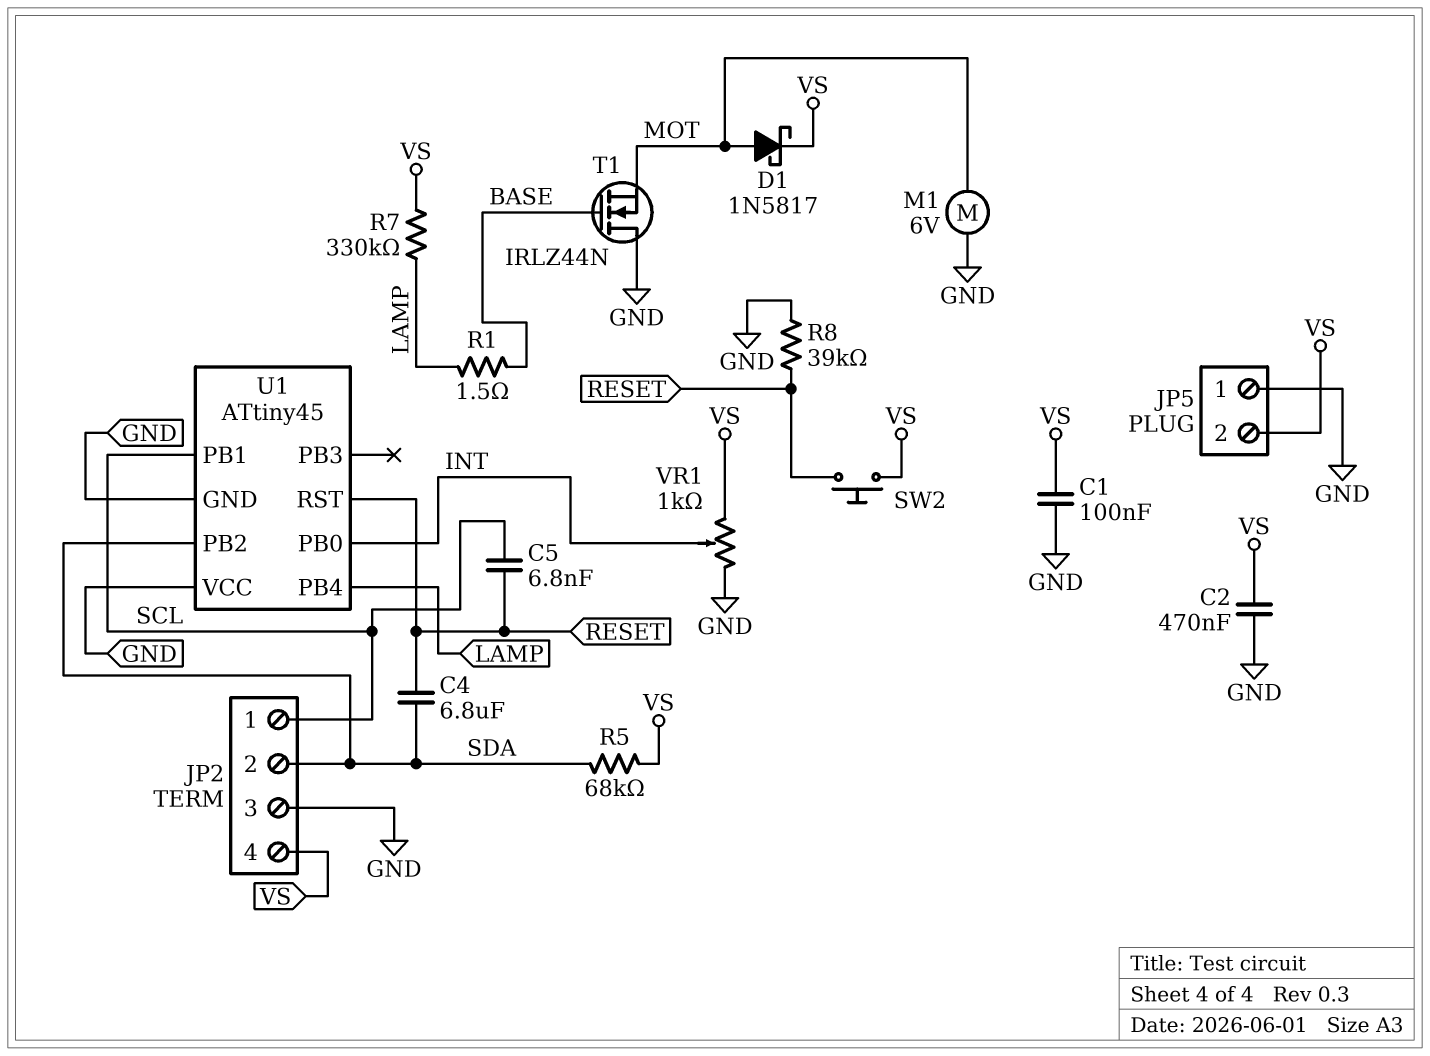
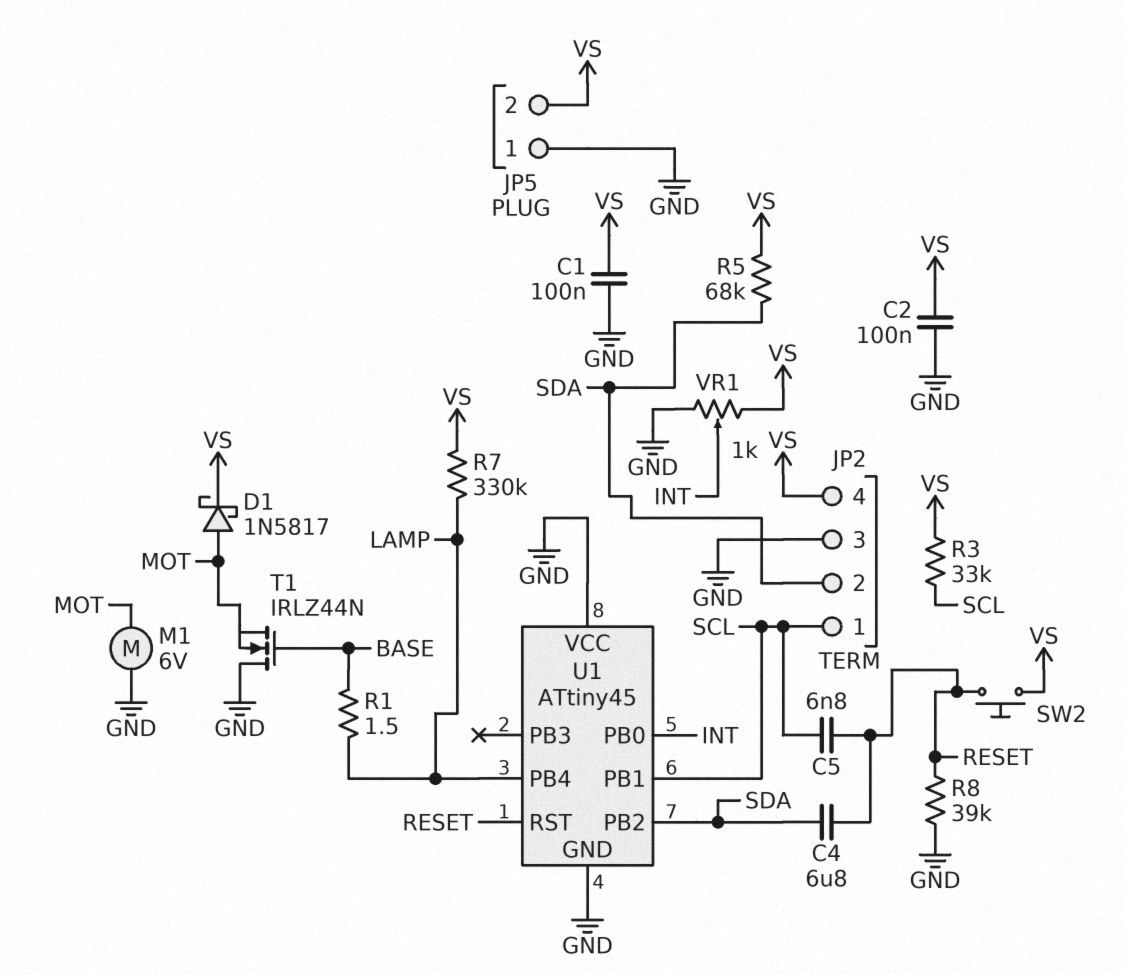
C2: 470nF (GND, VS) -> 100nF (GND, VS)
R3: none -> 33k (SCL, VS)

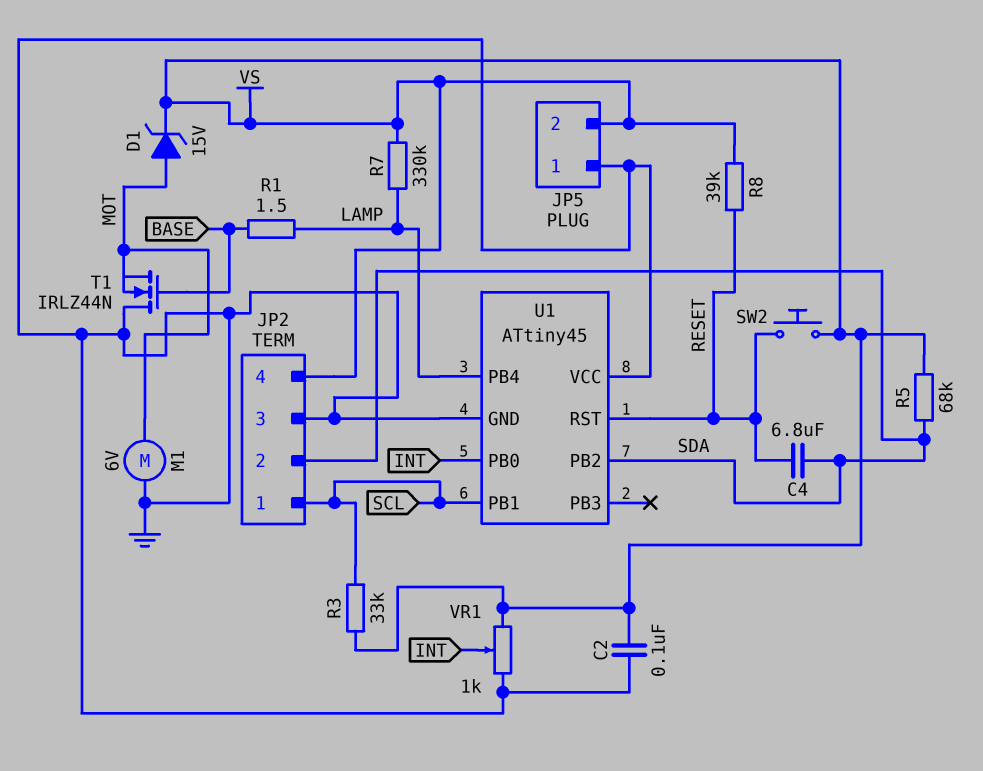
C1: 100nF (GND, VS) -> none
C5: 6.8nF (RESET, SCL) -> none
D1: schottky 1N5817 (A MOT, K VS) -> zener 15V (A MOT, K VS)
R8: 39k (GND, RESET) -> 39k (RESET, VS)

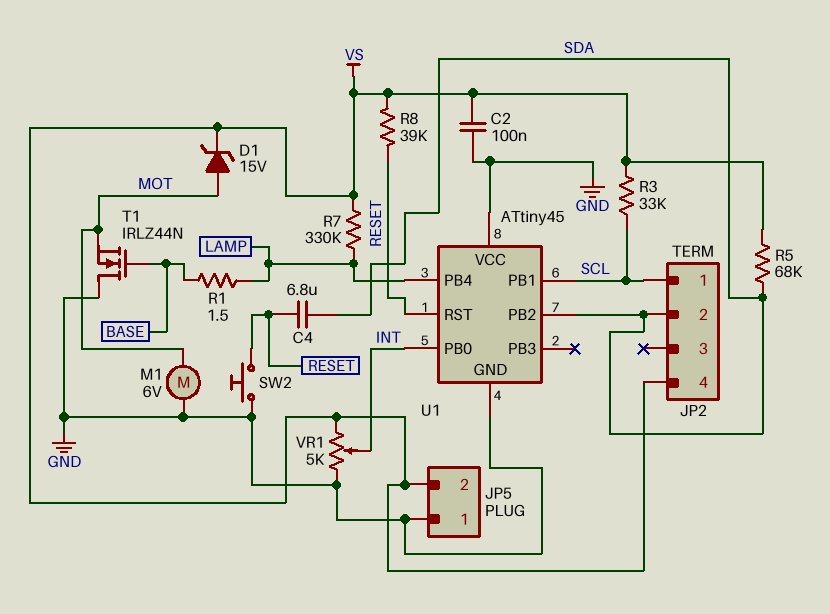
JP2 pin 3: GND -> none
SW2: button (RESET, VS) -> button (GND, RESET)
VR1: 1k (GND, VS, wiper INT) -> 5k (GND, VS, wiper INT)

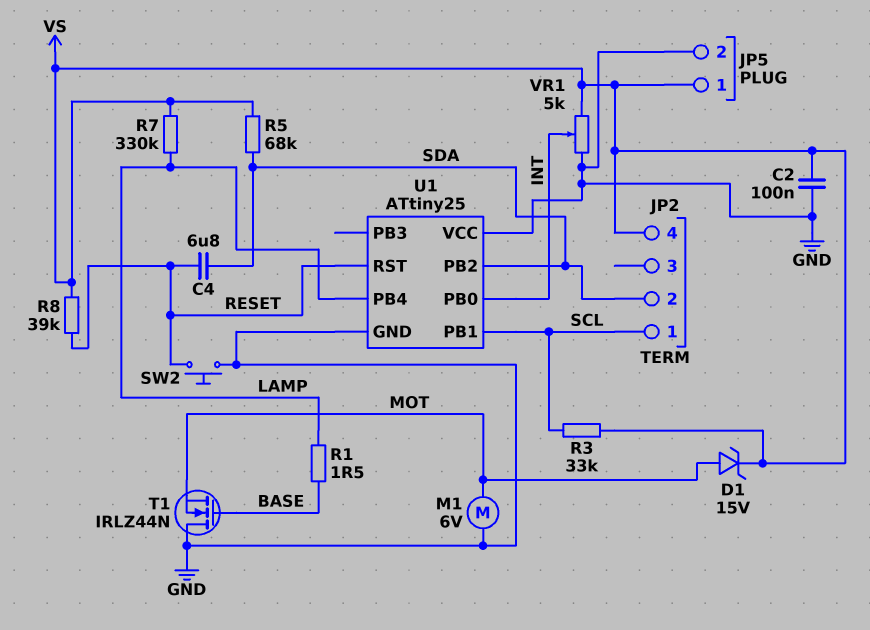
JP5 pin 1: GND -> VS
JP5 pin 2: VS -> GND
U1: ATtiny45 -> ATtiny25

